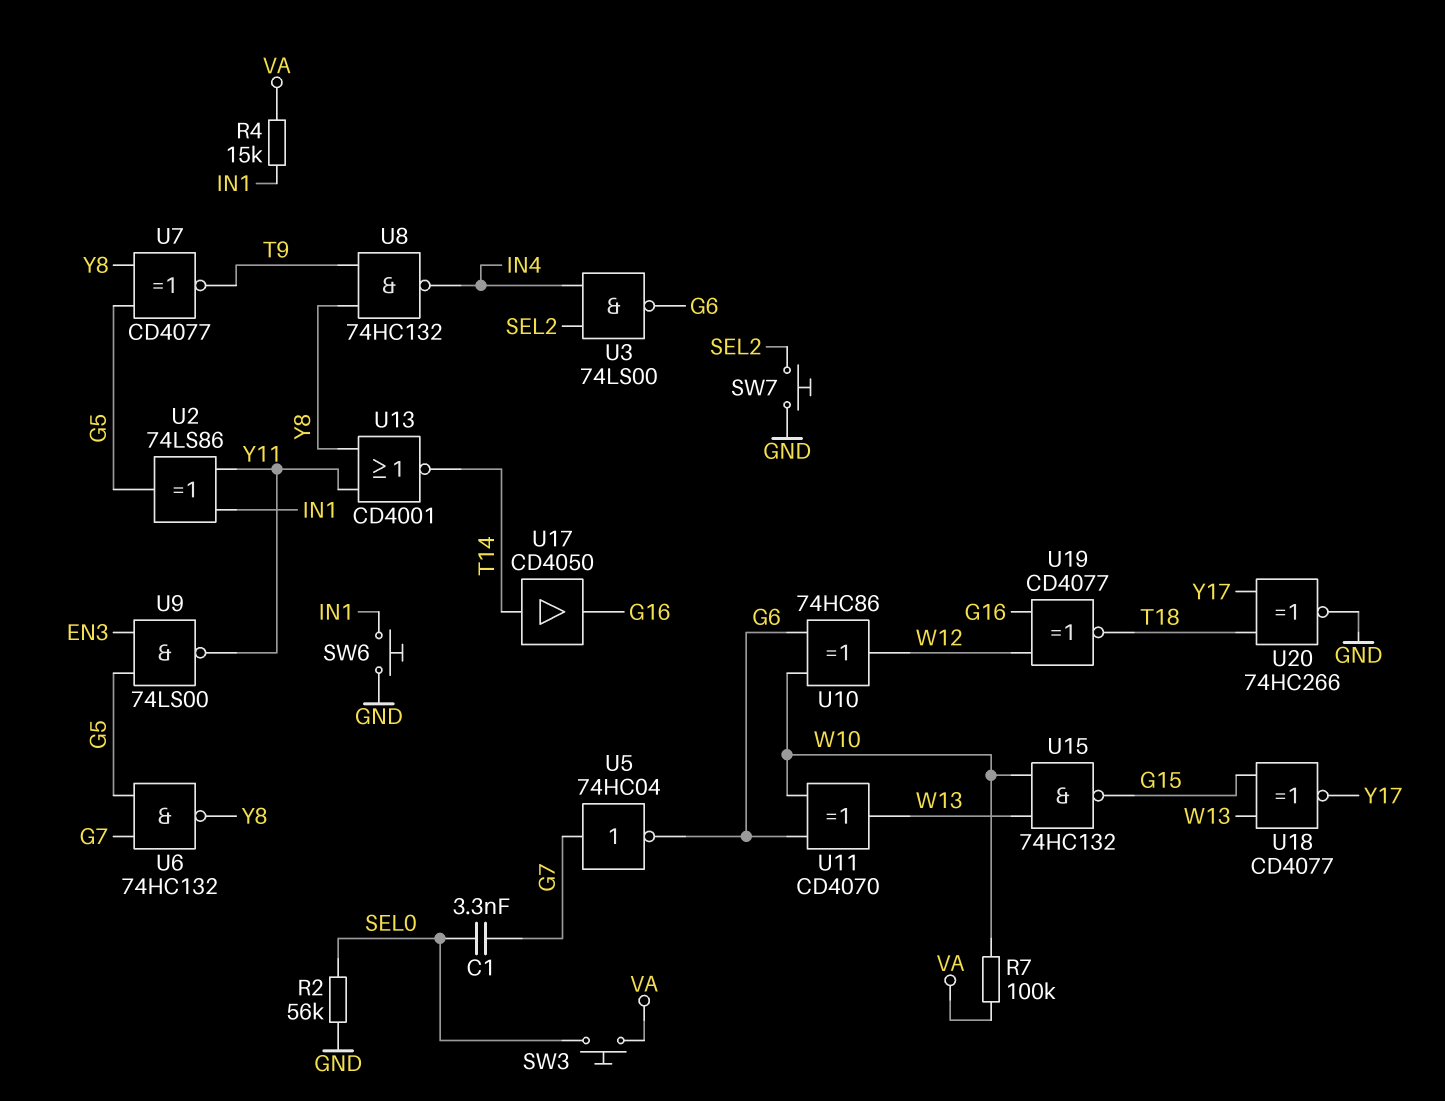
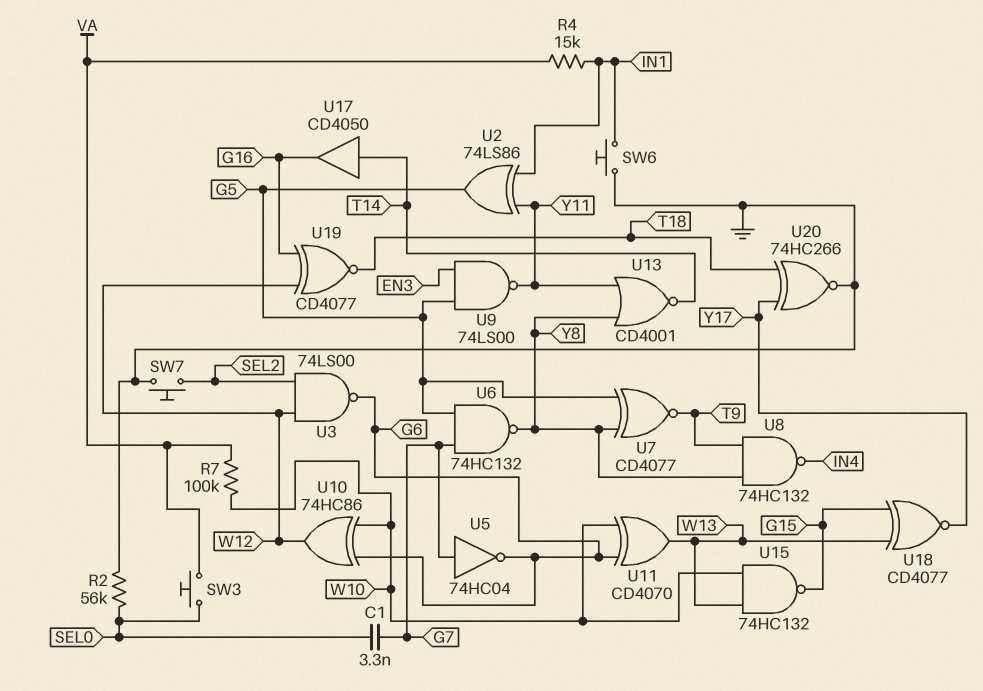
U3: NAND 74LS00 (in IN4, in SEL2, out G6) -> NAND 74LS00 (in SEL2, in W12, out G6)

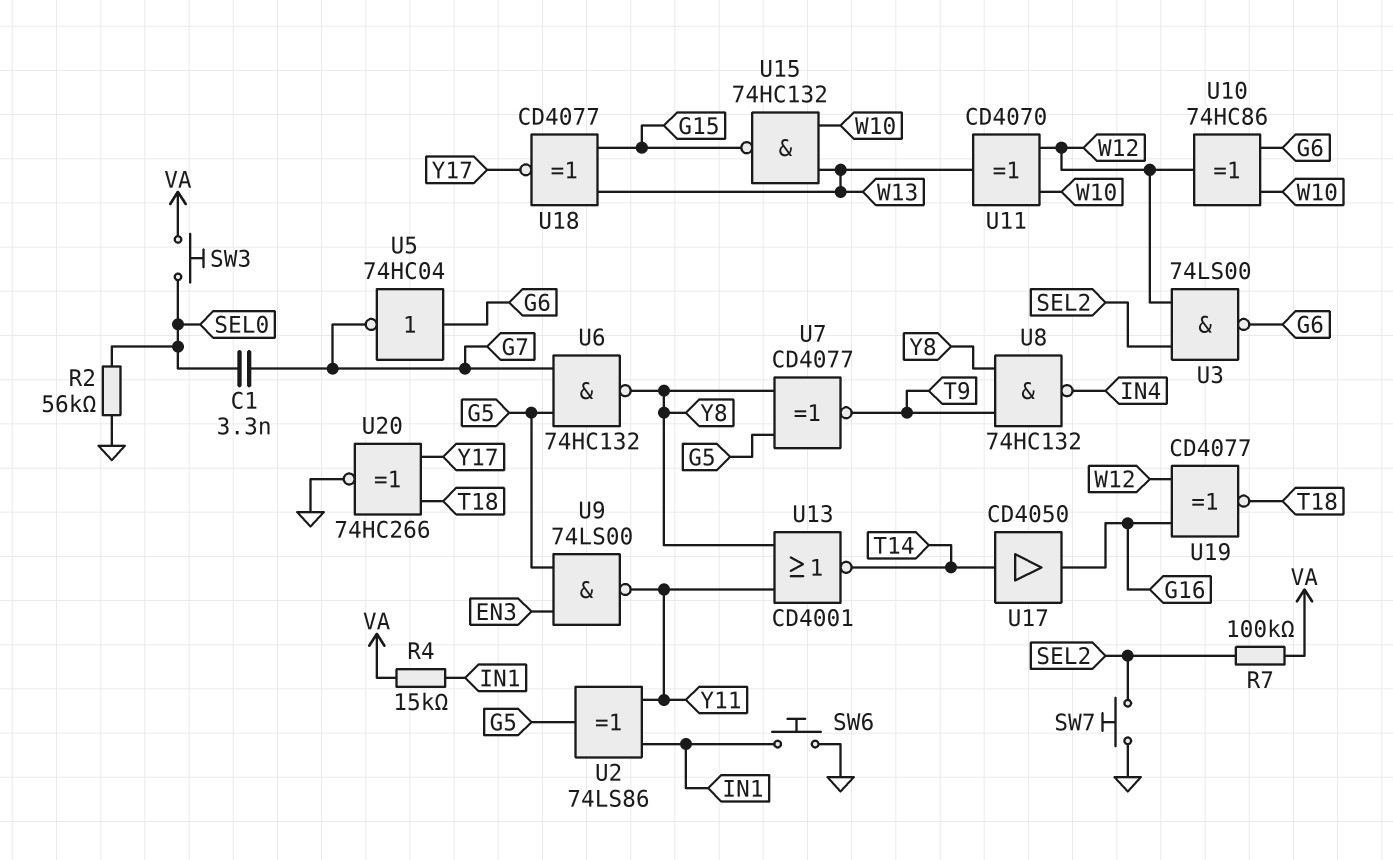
R7: 100k (VA, W10) -> 100k (SEL2, VA)
U5: NOT 74HC04 (in G7, out G6) -> NOT 74HC04 (in G6, out G7)
U11: XOR CD4070 (in G6, in W10, out W13) -> XOR CD4070 (in W10, in W12, out W13)

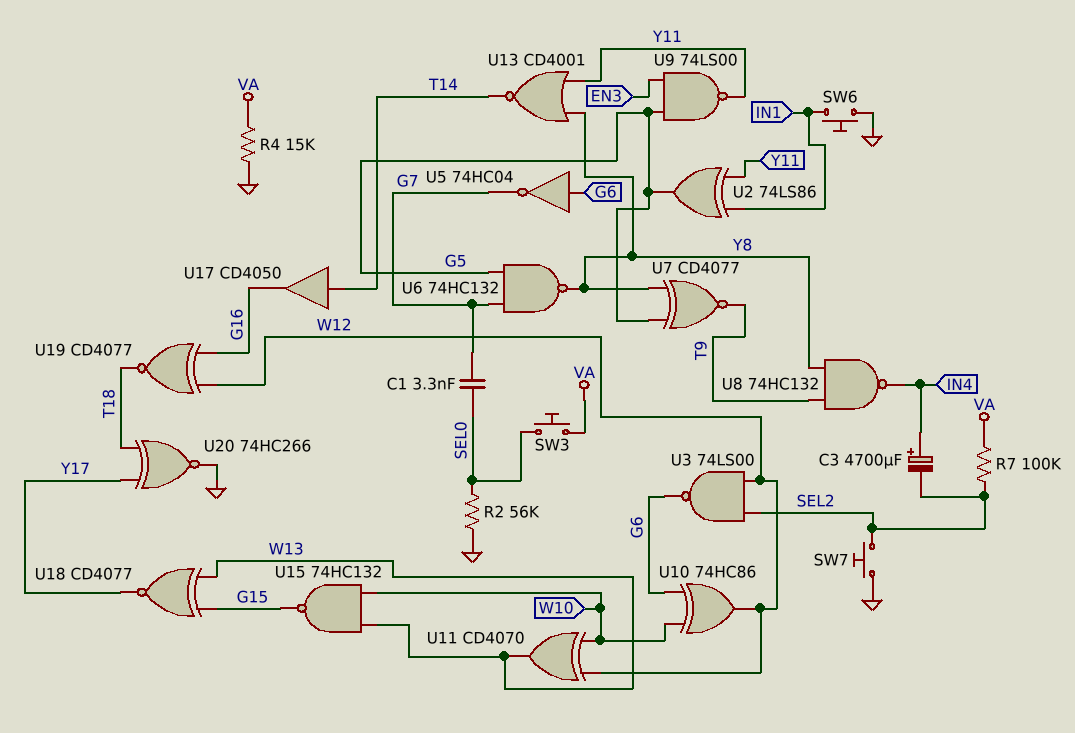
C3: none -> 4700uF (plus IN4, minus SEL2)
R4: 15k (IN1, VA) -> 15k (GND, VA)

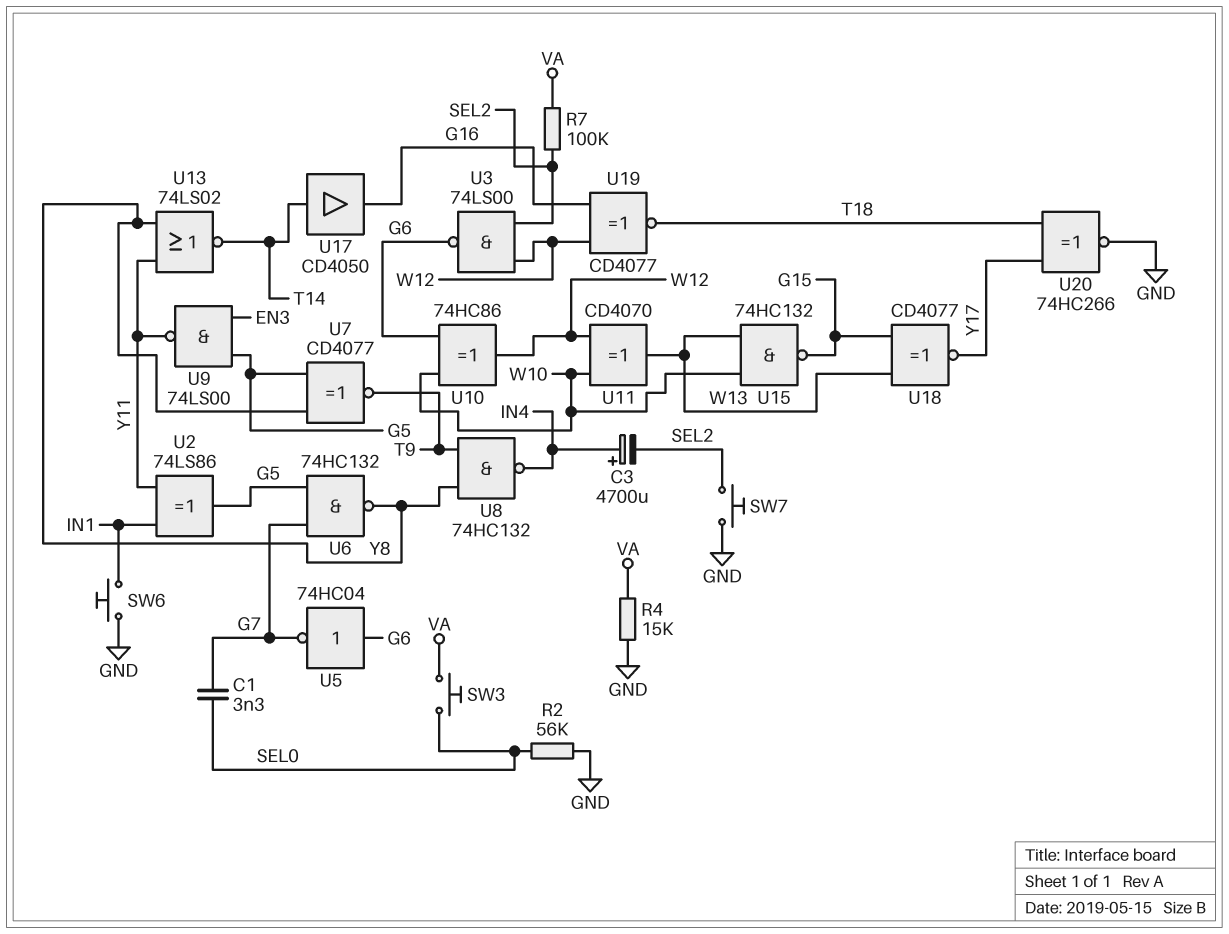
U13: NOR CD4001 (in Y8, in Y11, out T14) -> NOR 74LS02 (in Y8, in Y11, out T14)

